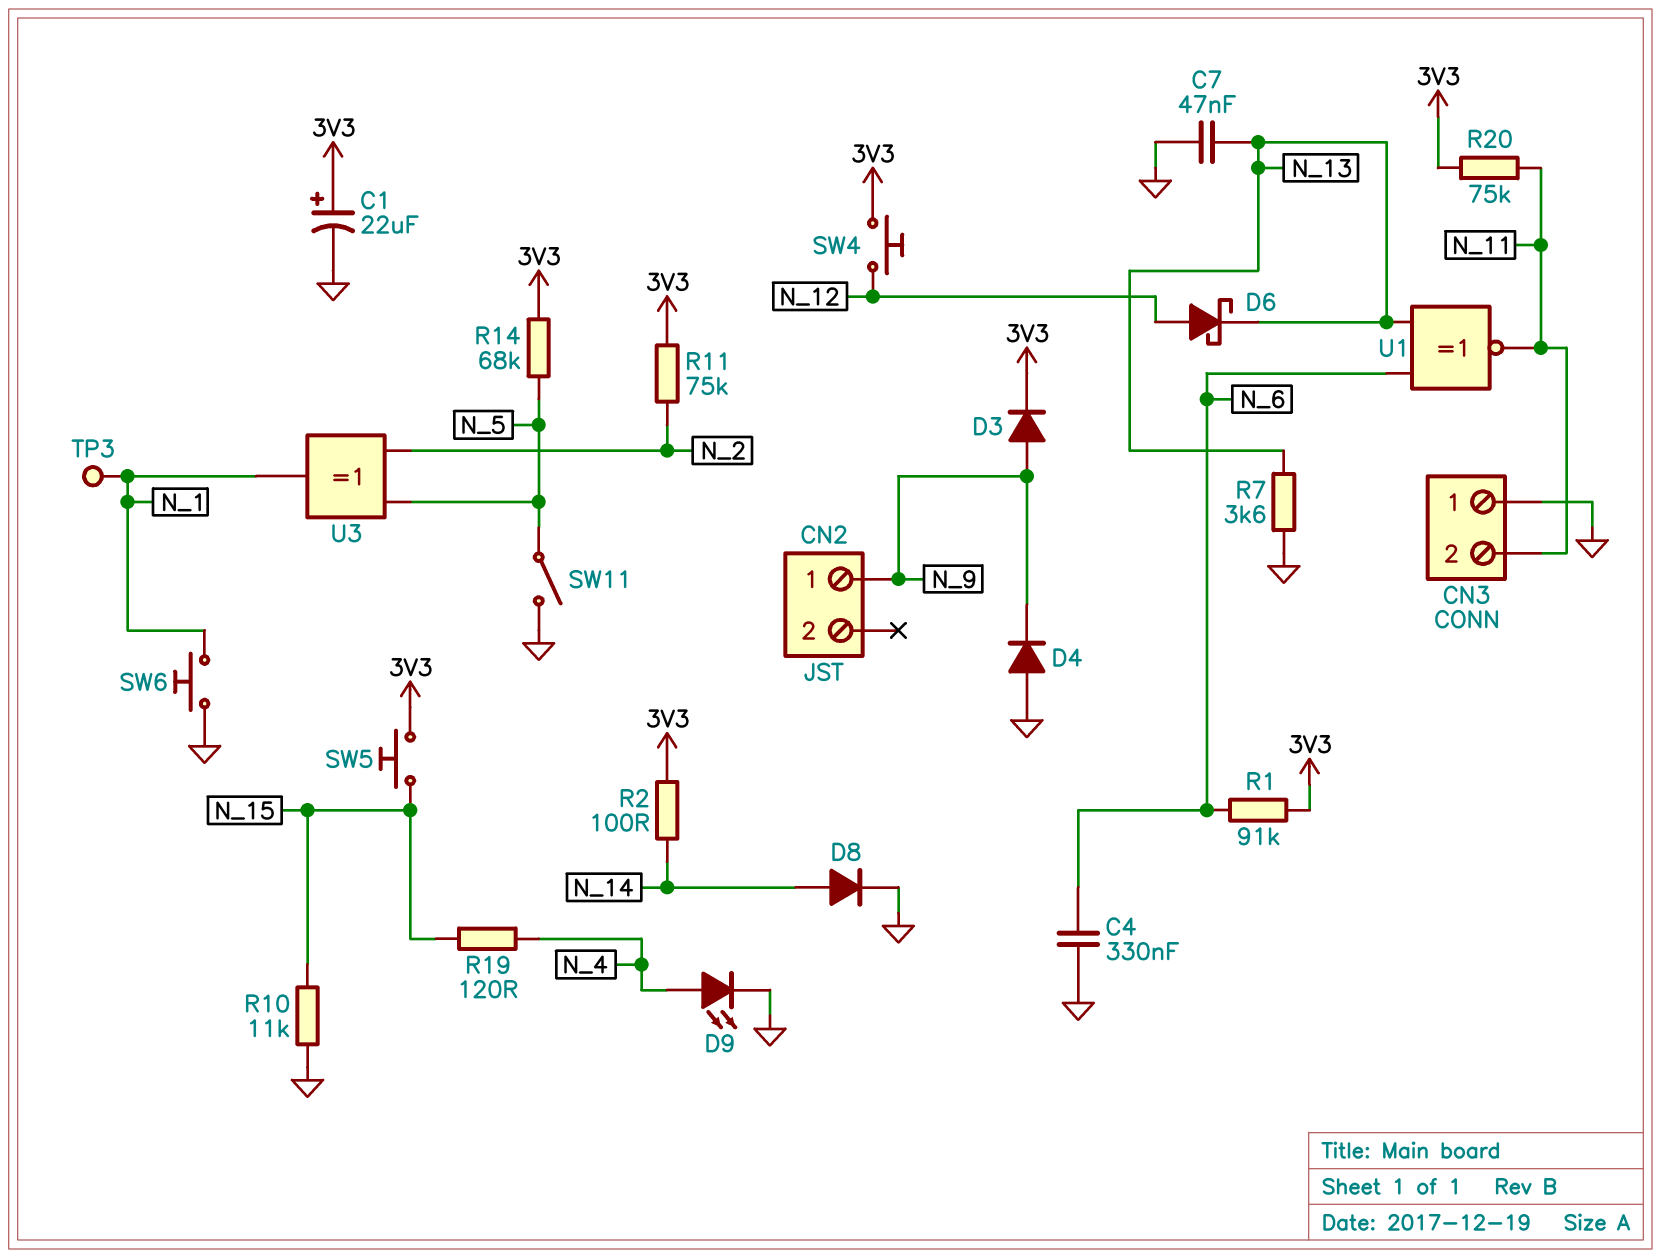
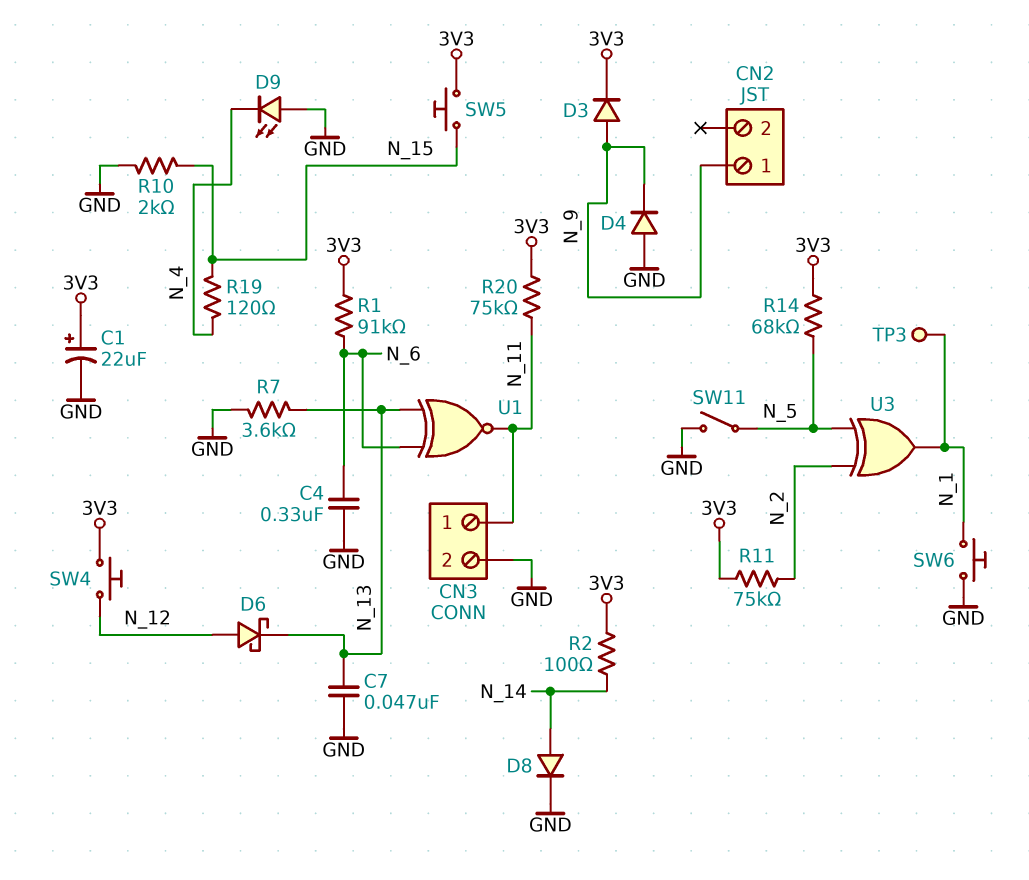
CN3 pin 1: GND -> N_11
CN3 pin 2: N_11 -> GND
D9: LED (A N_4, K GND) -> LED (A GND, K N_4)
R10: 11k (GND, N_15) -> 2k (GND, N_15)

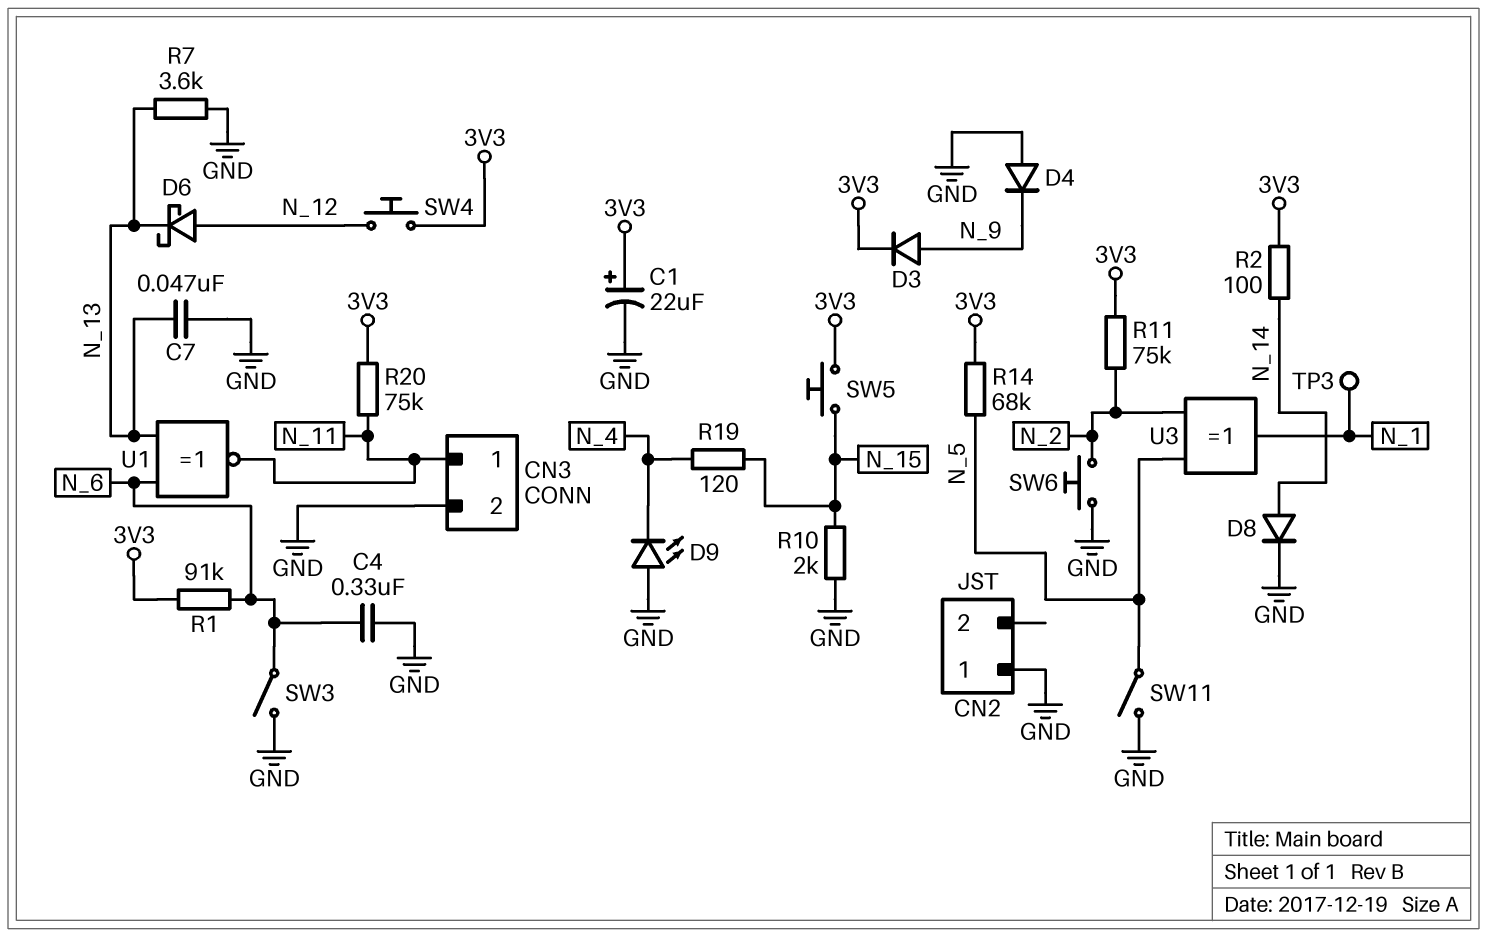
CN2 pin 1: N_9 -> GND
SW3: none -> switch (GND, N_6)
SW6: button (GND, N_1) -> button (GND, N_2)

